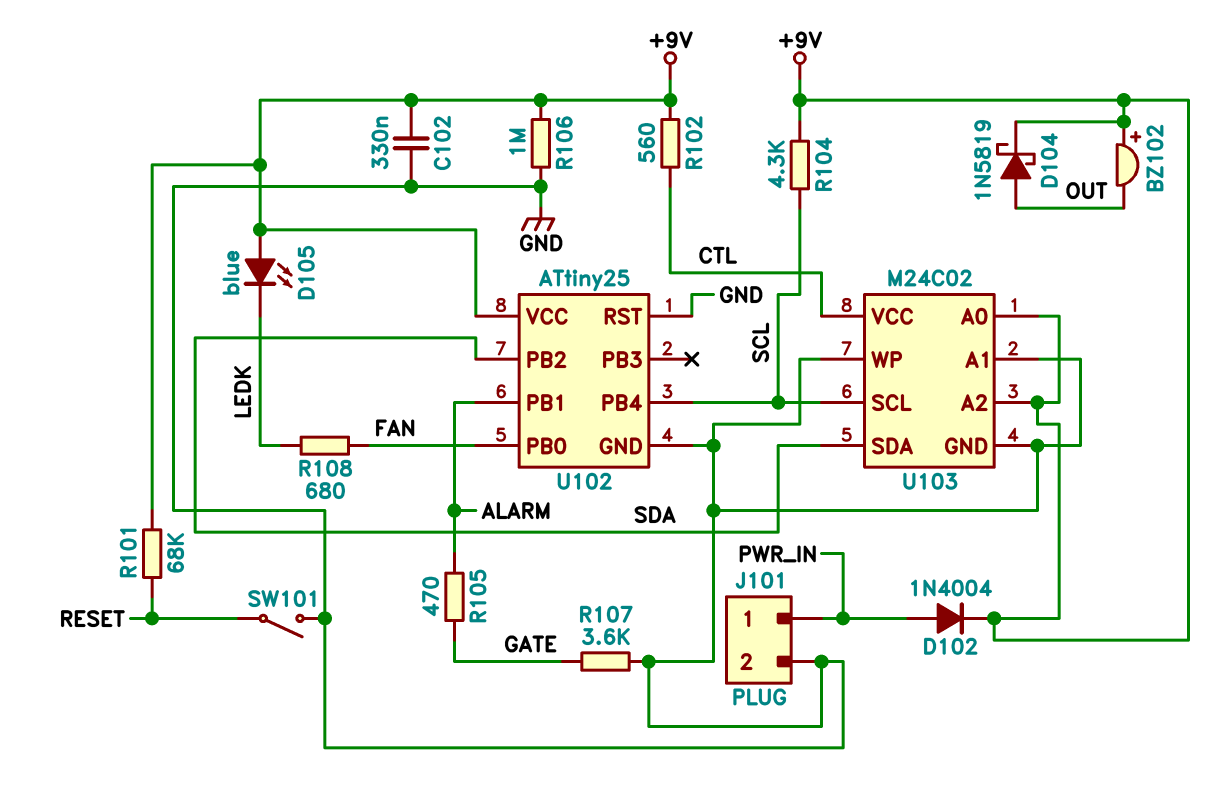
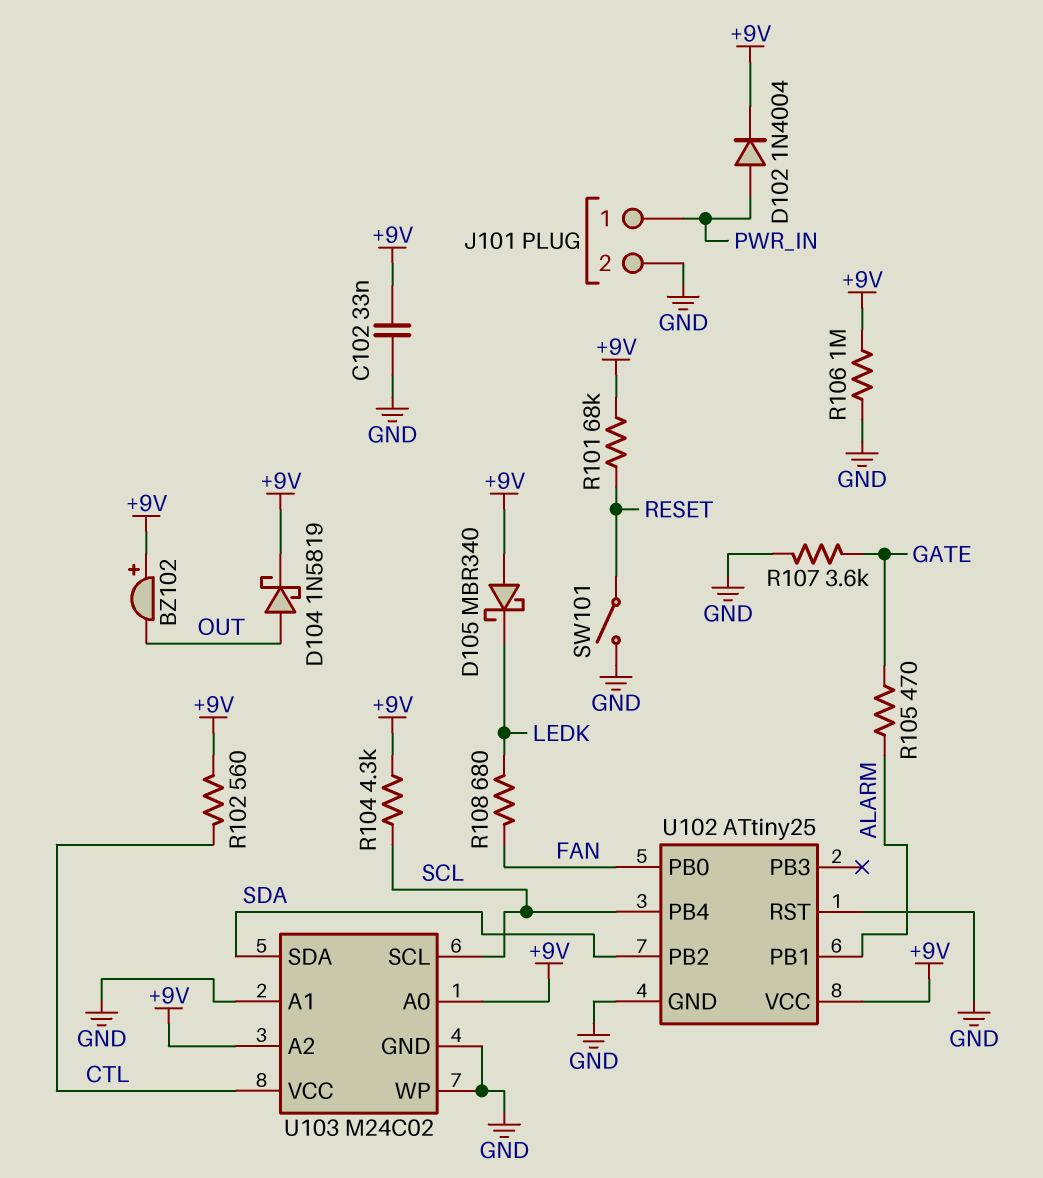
C102: 330nF (+9V, GND) -> 33nF (+9V, GND)
D105: LED blue (A +9V, K LEDK) -> schottky MBR340 (A +9V, K LEDK)

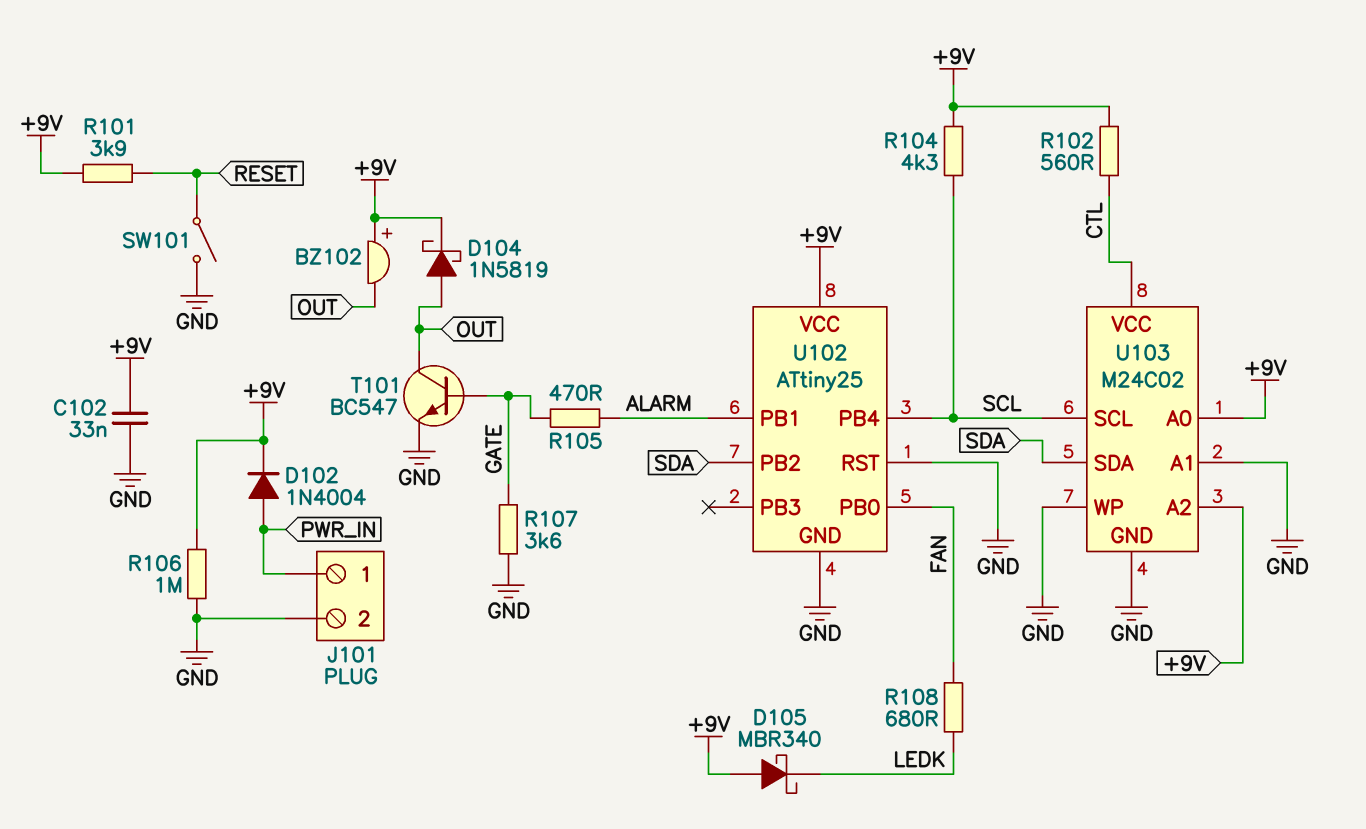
R101: 68k (+9V, RESET) -> 3.9k (+9V, RESET)
T101: none -> NPN BC547 (B GATE, C OUT, E GND)

